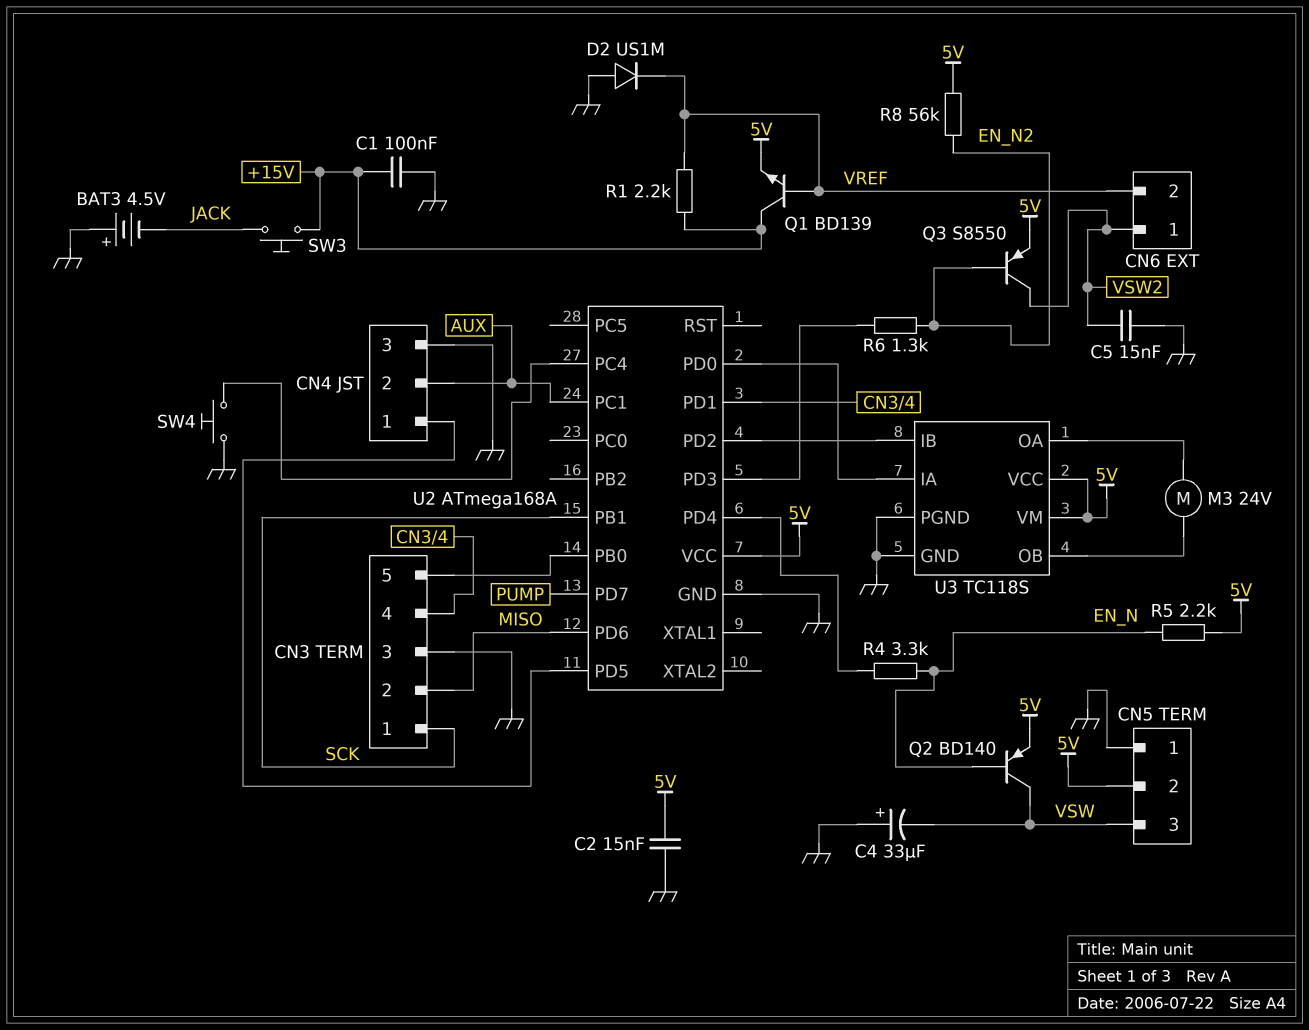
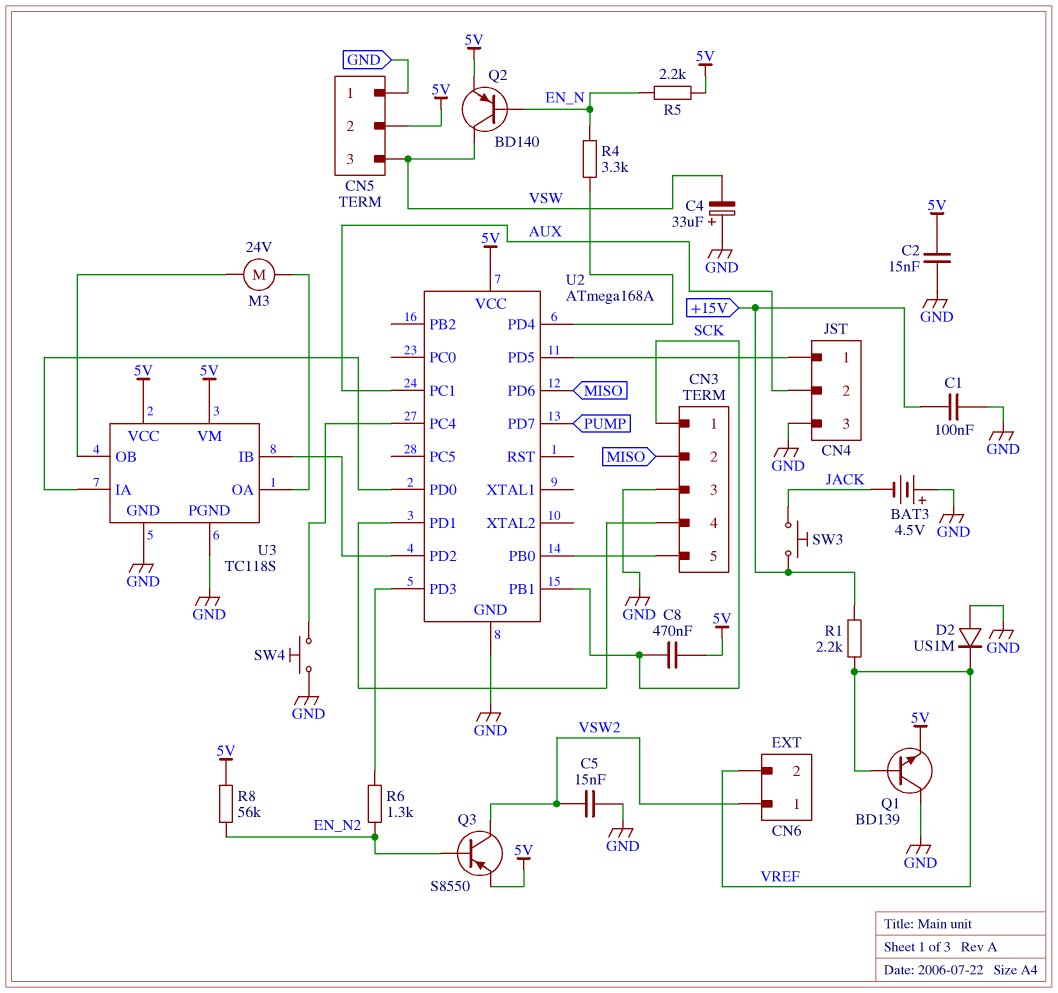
C8: none -> 470nF (5V, SCK)
Q1: NPN BD139 (B VREF, C +15V, E 5V) -> NPN BD139 (B VREF, C GND, E 5V)

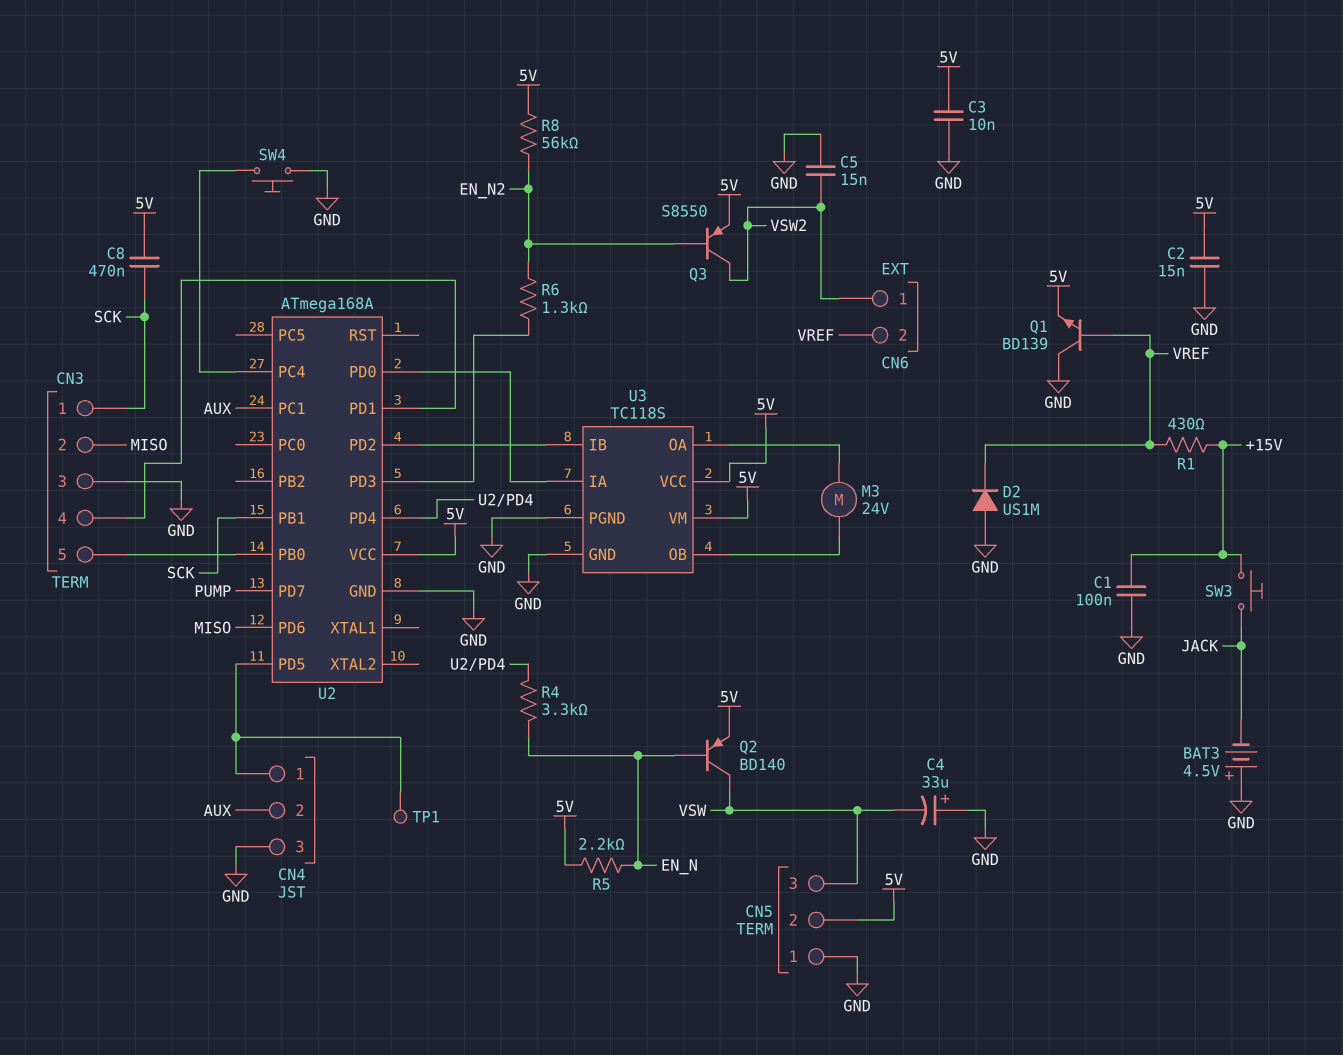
C3: none -> 10nF (5V, GND)
R1: 2.2k (+15V, VREF) -> 430 (+15V, VREF)
TP1: none -> test point (CN4/1)

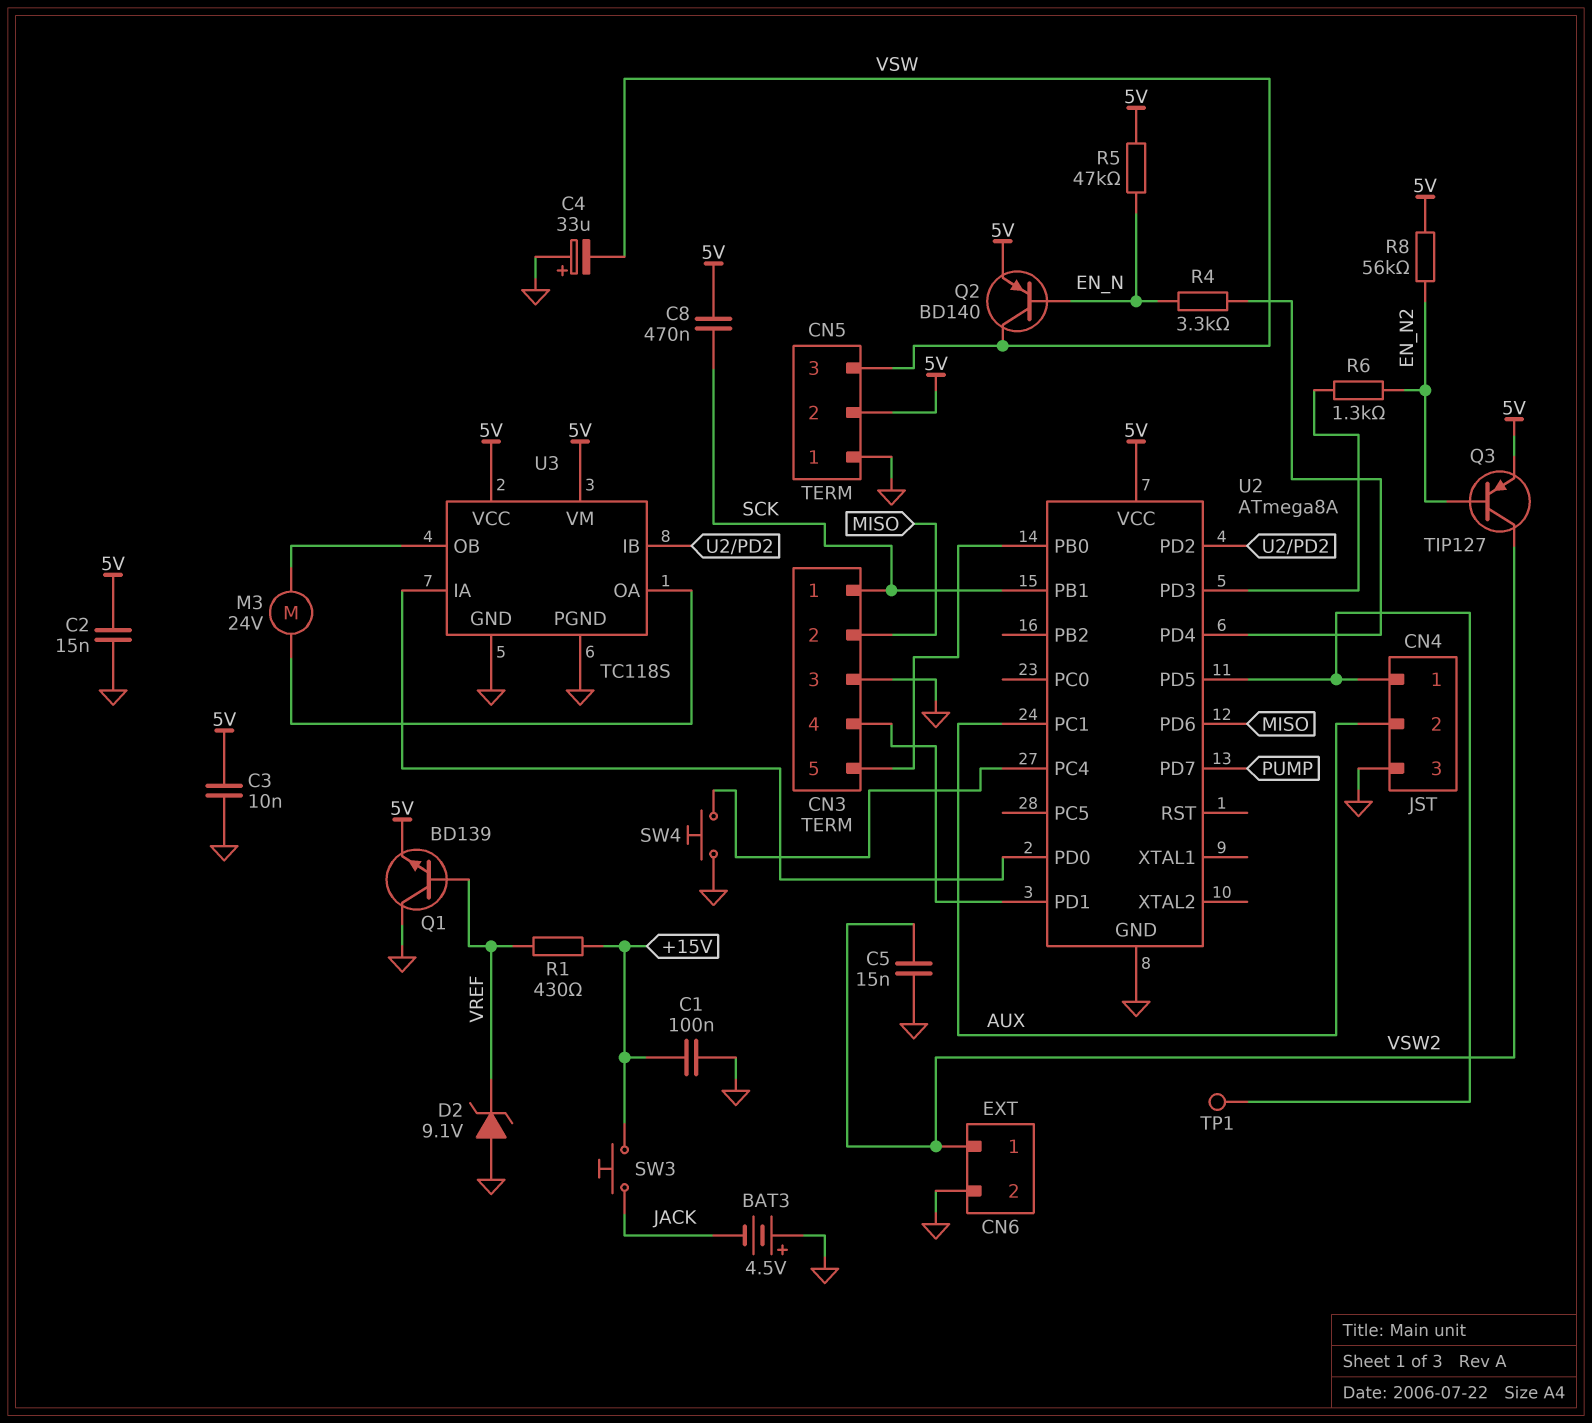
CN6 pin 2: VREF -> GND
D2: diode US1M (A GND, K VREF) -> zener 9.1V (A GND, K VREF)
Q3: PNP S8550 (B EN_N2, C VSW2, E 5V) -> PNP TIP127 (B EN_N2, C VSW2, E 5V)
R5: 2.2k (5V, EN_N) -> 47k (5V, EN_N)
U2: ATmega168A -> ATmega8A

